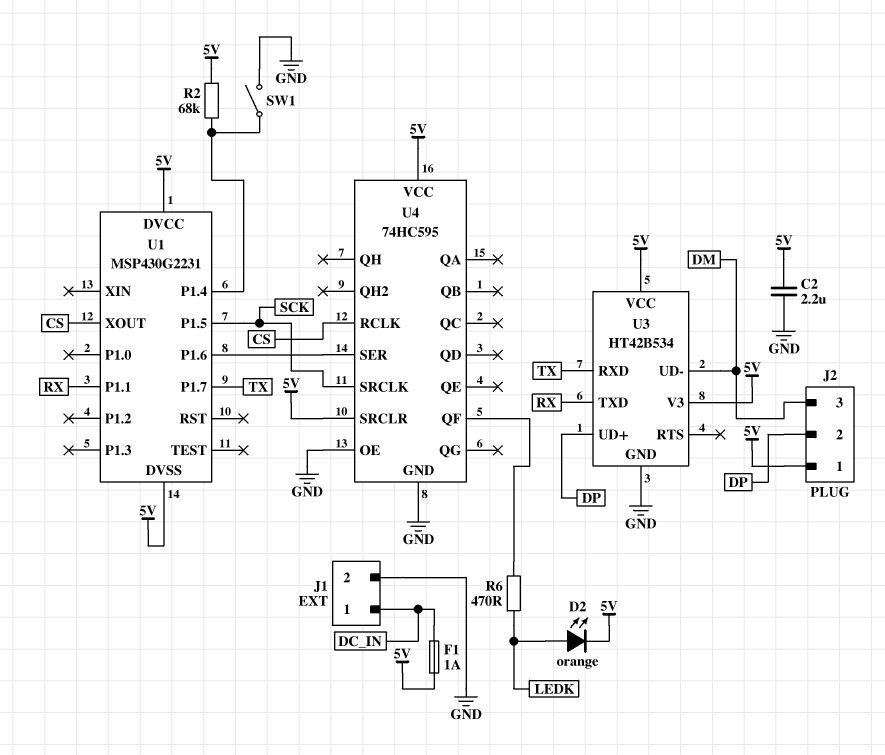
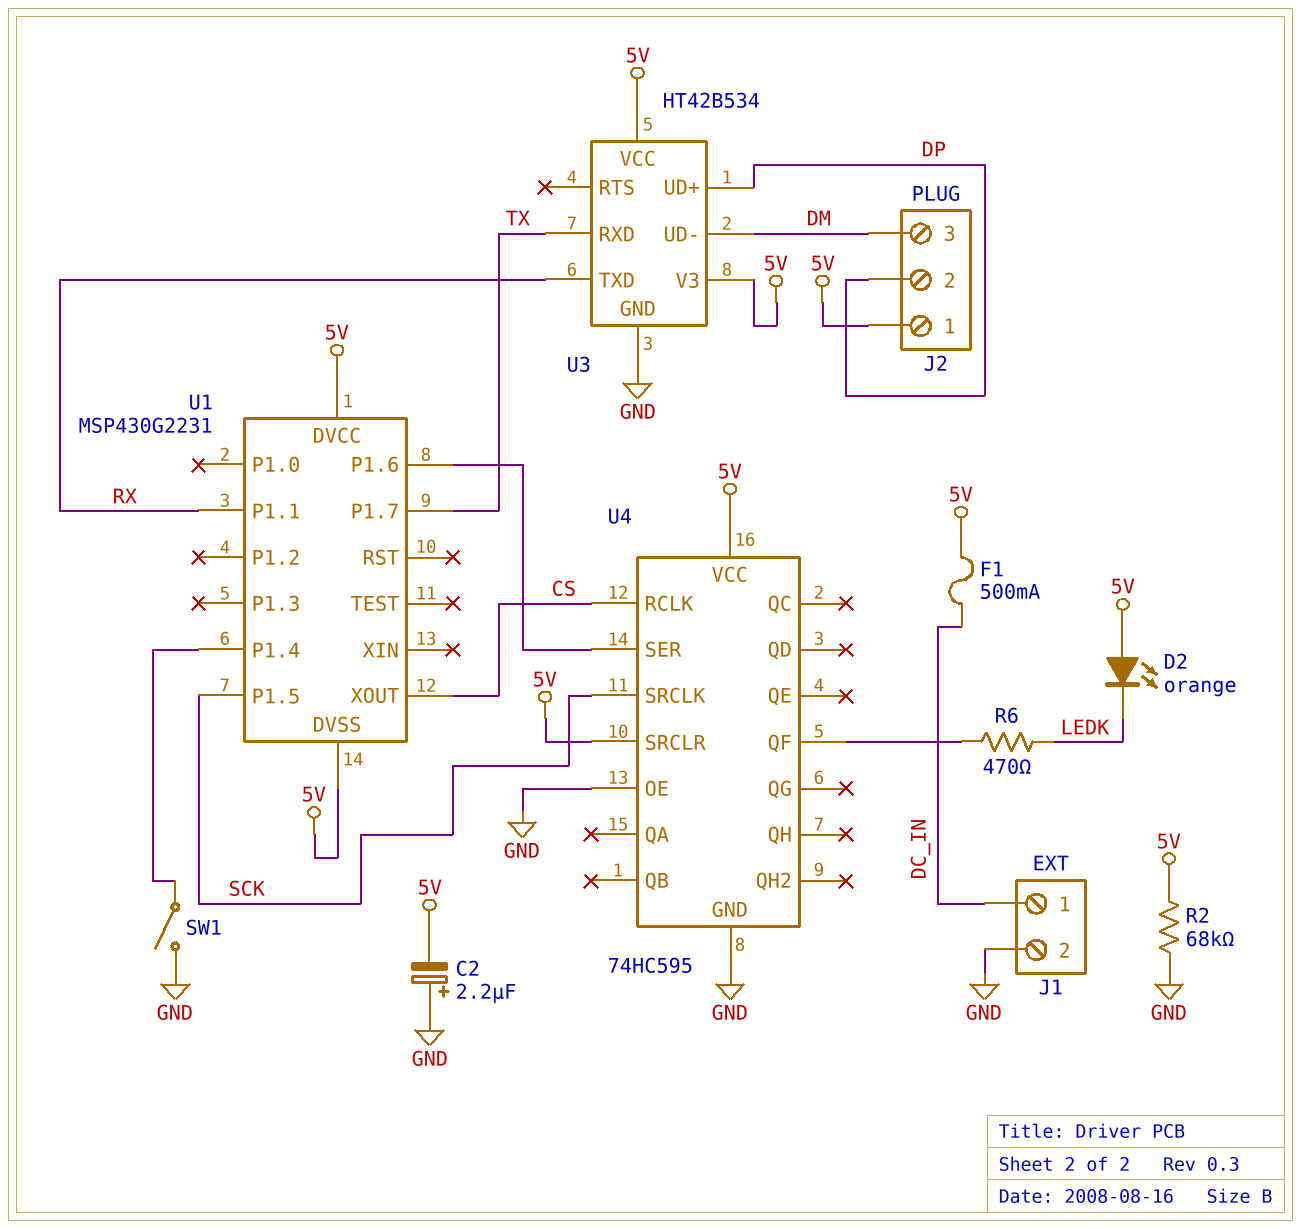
C2: 2.2uF (5V, GND) -> 2.2uF (plus GND, minus 5V)
D2: LED orange (A LEDK, K 5V) -> LED orange (A 5V, K LEDK)
F1: 1A (5V, DC_IN) -> 500mA (5V, DC_IN)
R2: 68k (5V, U1/P1.4) -> 68k (5V, GND)

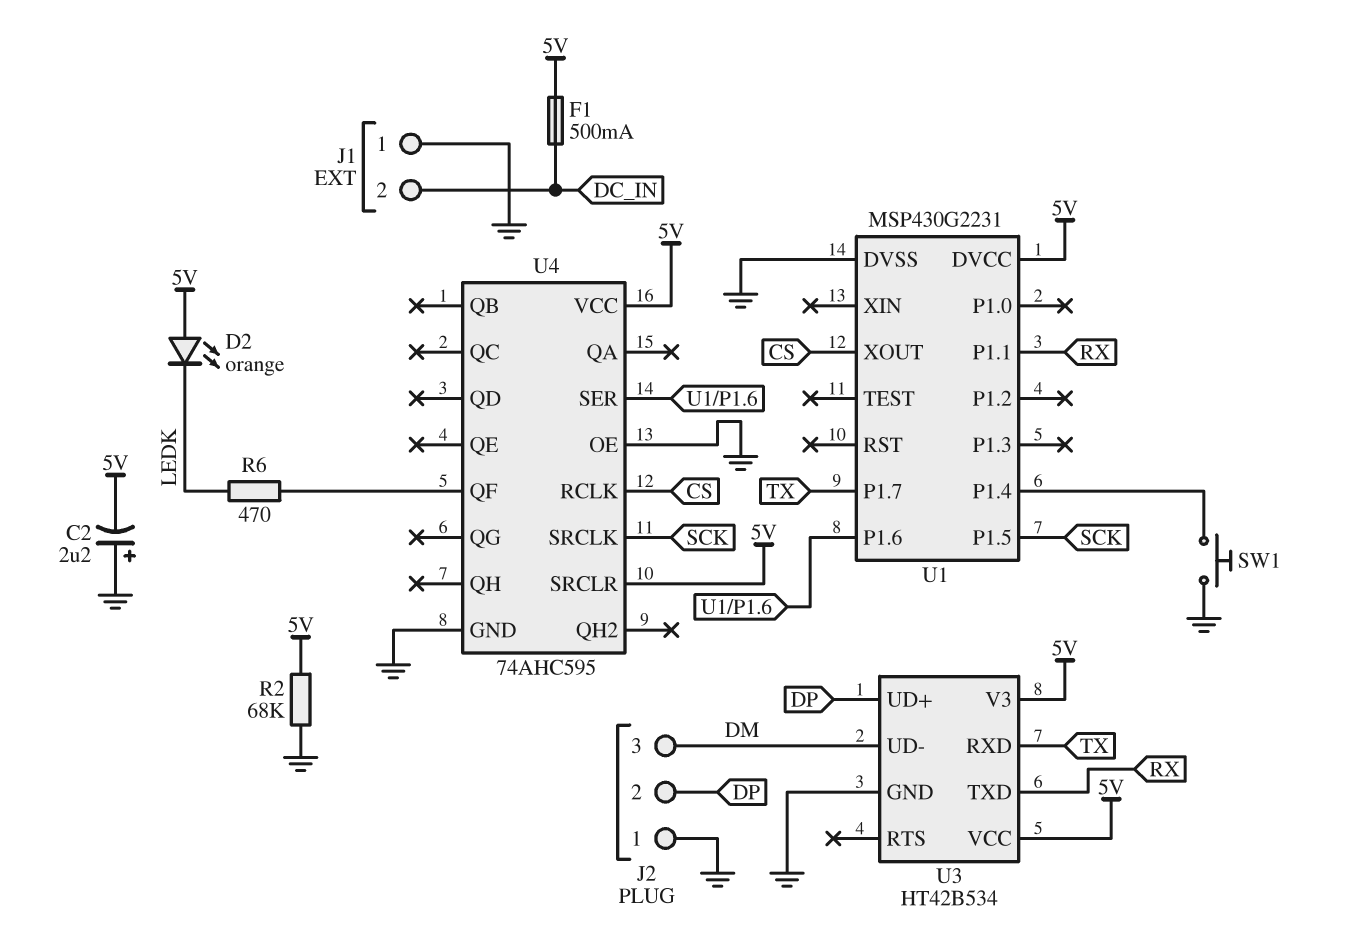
J1 pin 1: DC_IN -> GND
J1 pin 2: GND -> DC_IN
J2 pin 1: 5V -> GND
SW1: switch (GND, U1/P1.4) -> button (GND, U1/P1.4)
U1 pin DVSS: 5V -> GND
U4: 74HC595 -> 74AHC595

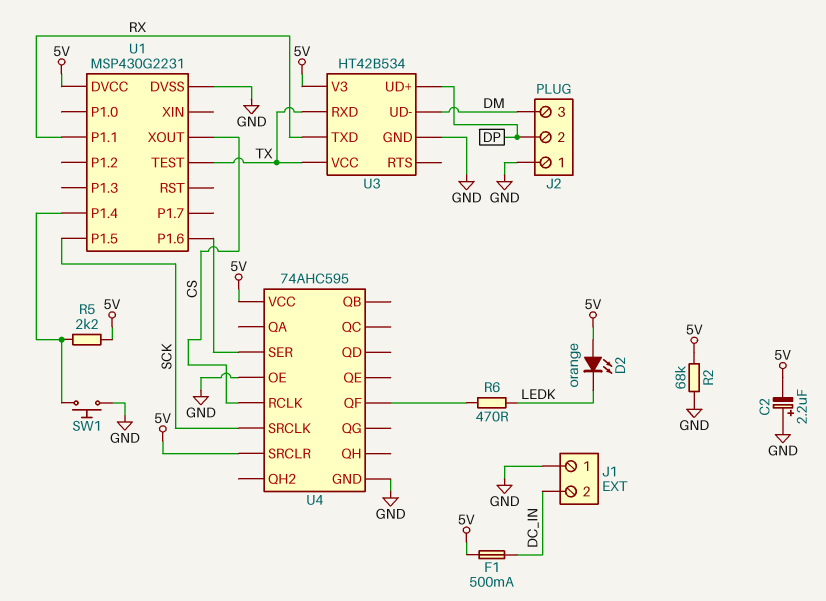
R5: none -> 2.2k (5V, U1/P1.4)
U1 pin P1.7: TX -> none
U1 pin TEST: none -> TX
U3 pin VCC: 5V -> TX

